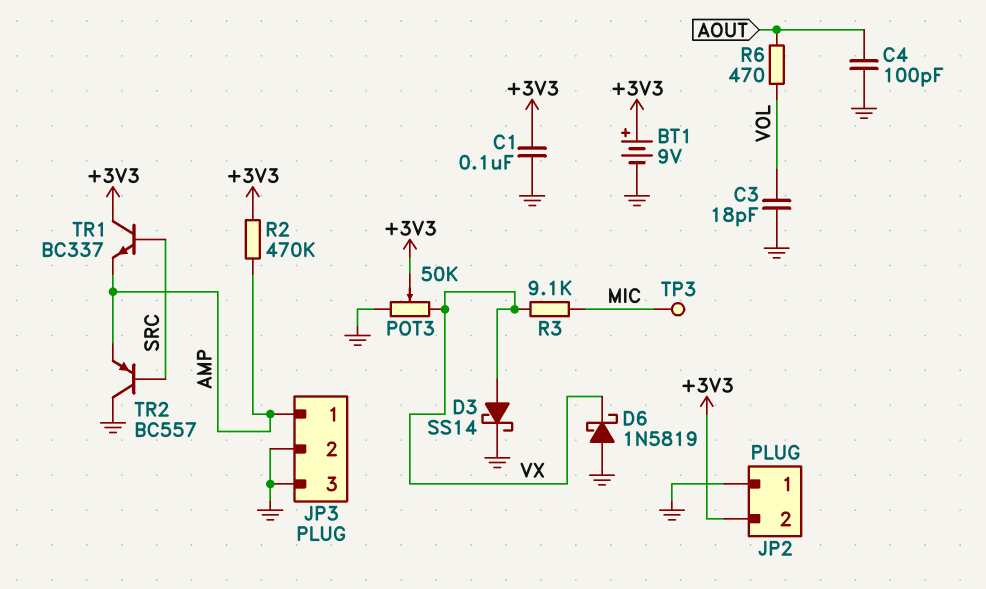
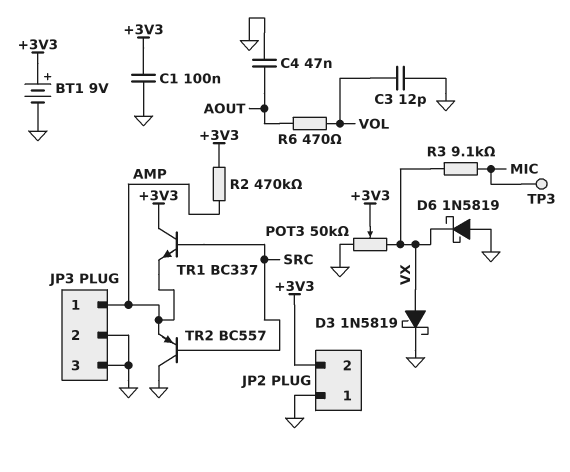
C3: 18pF (GND, VOL) -> 12pF (GND, VOL)
C4: 100pF (AOUT, GND) -> 47nF (AOUT, GND)
D3: schottky SS14 (A VX, K GND) -> schottky 1N5819 (A VX, K GND)

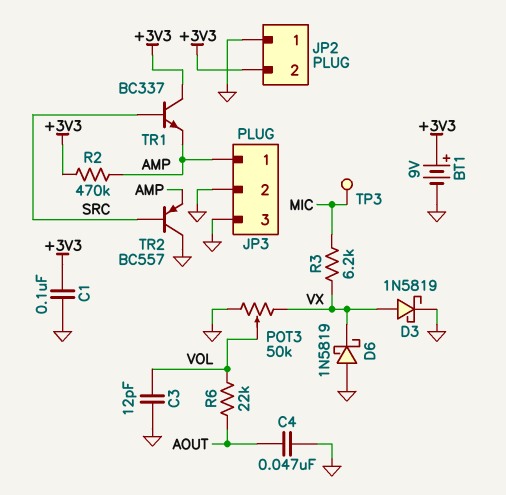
POT3: 50k (GND, VX, wiper +3V3) -> 50k (GND, VX, wiper VOL)
R3: 9.1k (MIC, VX) -> 6.2k (MIC, VX)
R6: 470 (AOUT, VOL) -> 22k (AOUT, VOL)

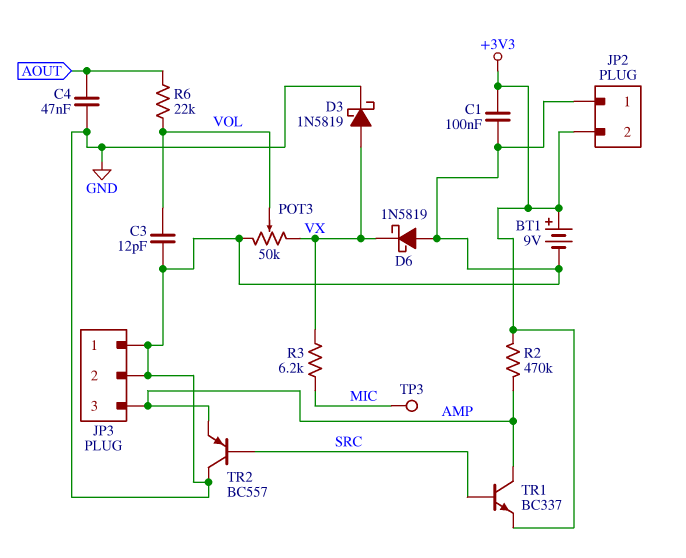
JP3 pin 1: AMP -> GND
JP3 pin 3: GND -> AMP
TR1: NPN BC337 (B SRC, C +3V3, E AMP) -> NPN BC337 (B SRC, C AMP, E +3V3)

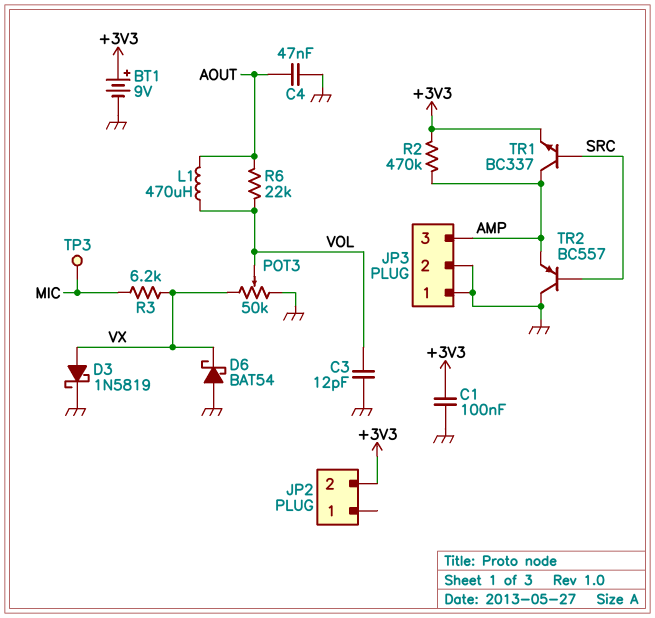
D6: schottky 1N5819 (A GND, K VX) -> schottky BAT54 (A GND, K VX)
JP2 pin 1: GND -> none
L1: none -> 470uH (AOUT, VOL)

